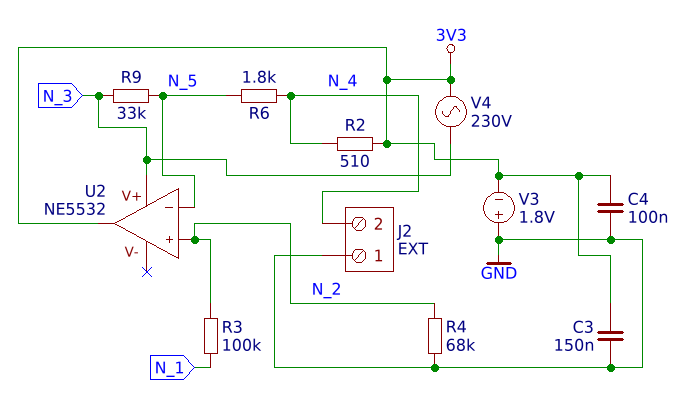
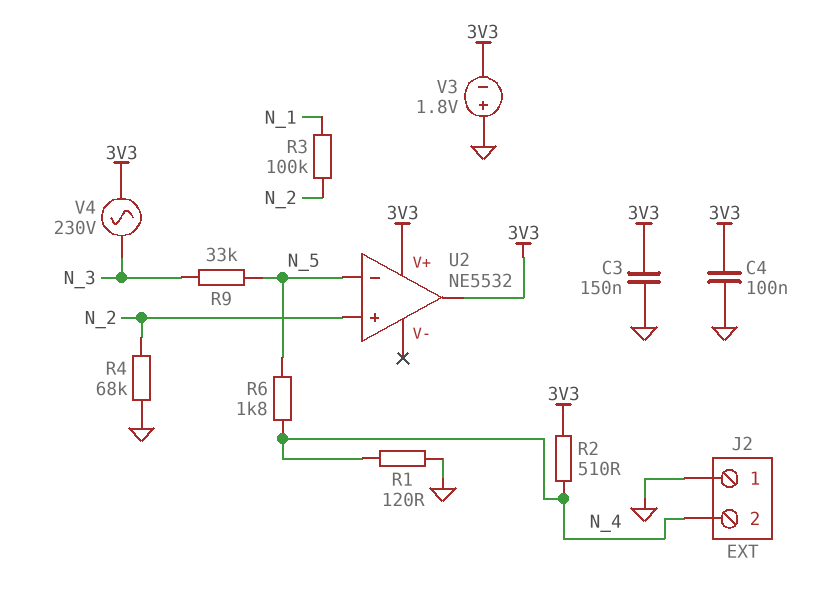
R1: none -> 120 (GND, N_4)
U2 pin V+: N_3 -> 3V3

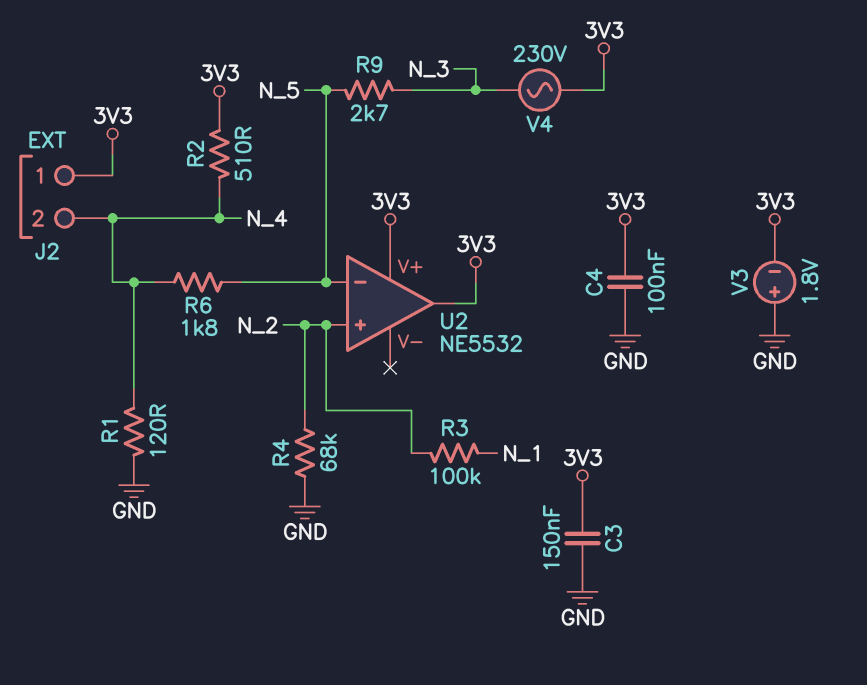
J2 pin 1: GND -> 3V3
R9: 33k (N_3, N_5) -> 2.7k (N_3, N_5)

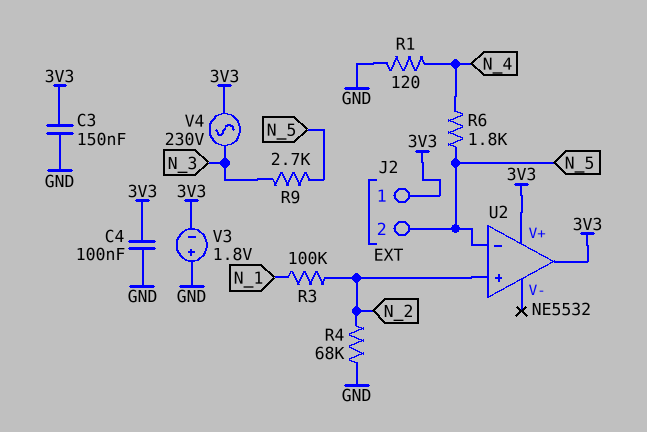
J2 pin 2: N_4 -> N_5
R2: 510 (3V3, N_4) -> none

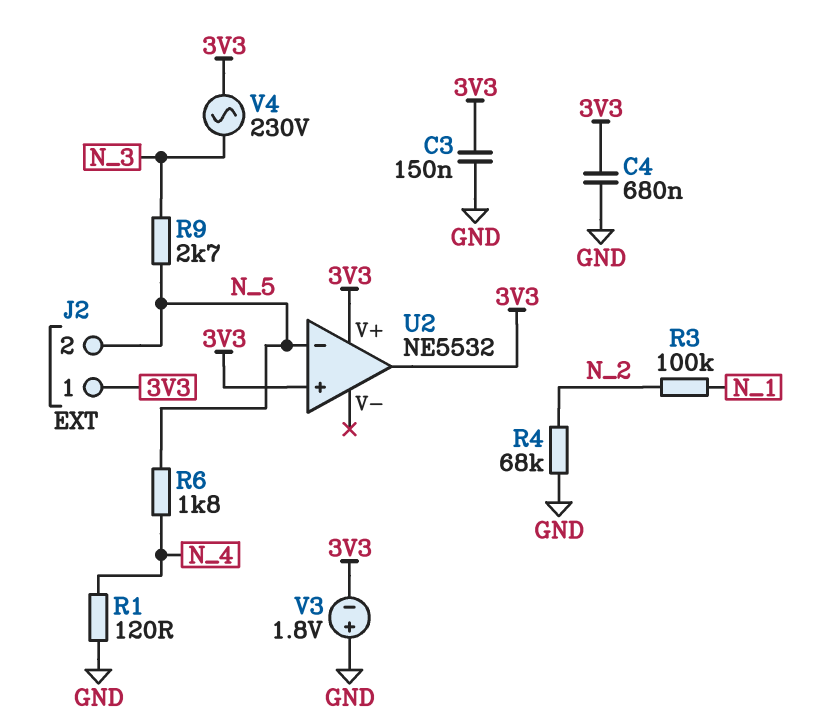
C4: 100nF (3V3, GND) -> 680nF (3V3, GND)
U2 pin in+: N_2 -> 3V3

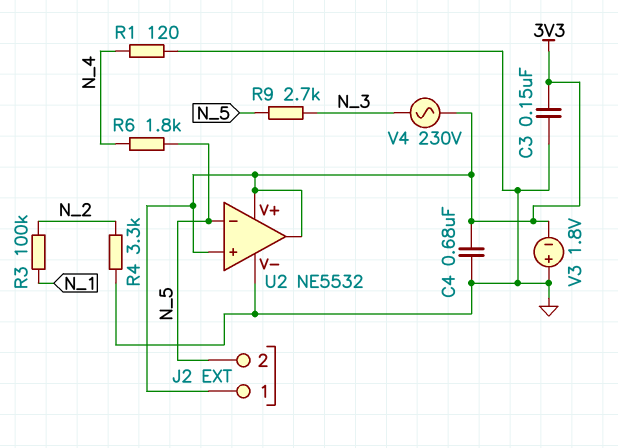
R4: 68k (GND, N_2) -> 3.3k (GND, N_2)
U2 pin V-: none -> GND

